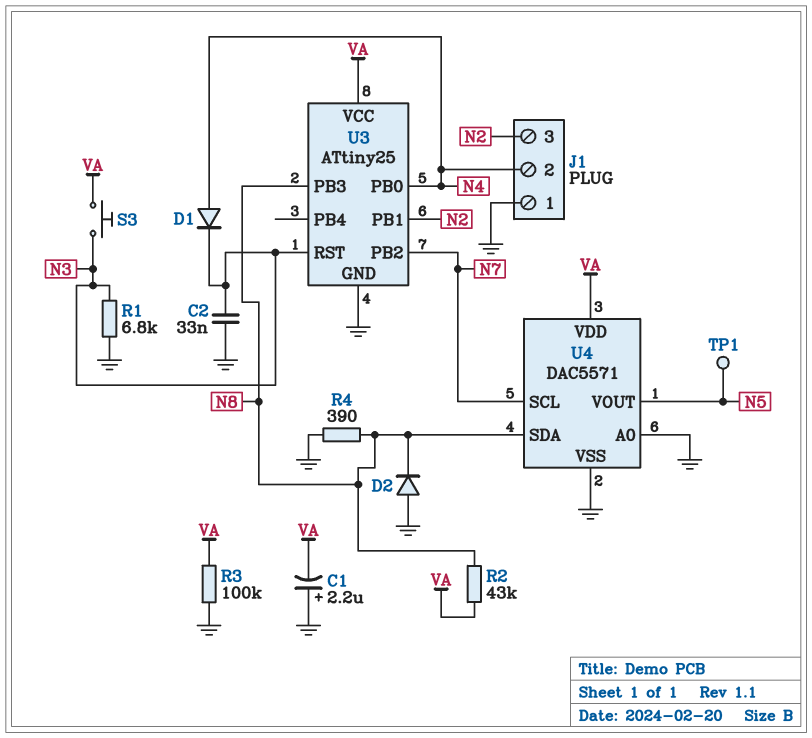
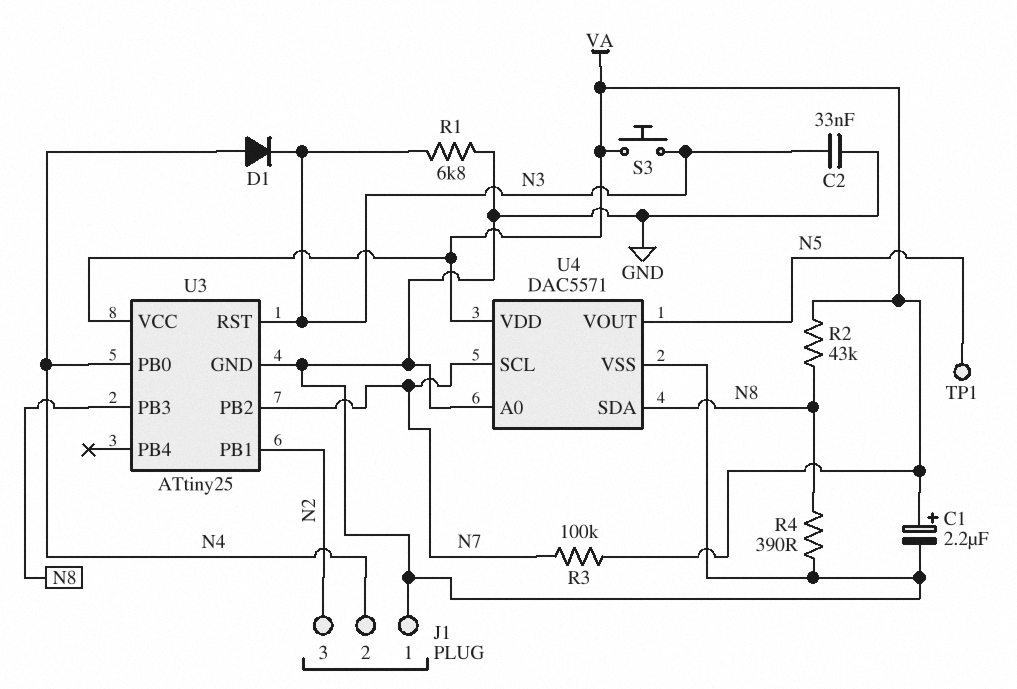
C1: 2.2uF (plus GND, minus VA) -> 2.2uF (plus VA, minus GND)
D2: diode (A GND, K N8) -> none
R3: 100k (GND, VA) -> 100k (N7, VA)

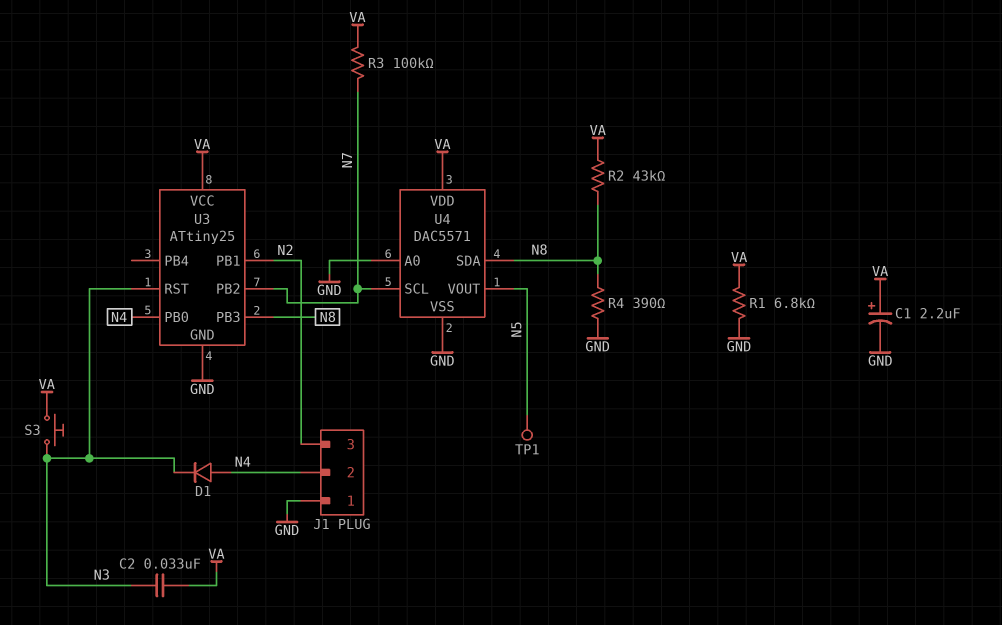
C2: 33nF (GND, N3) -> 33nF (N3, VA)
R1: 6.8k (GND, N3) -> 6.8k (GND, VA)

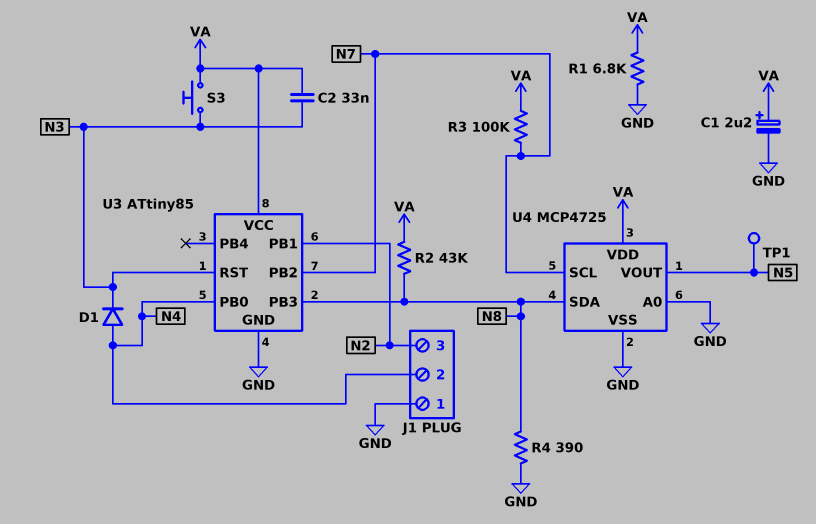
U3: ATtiny25 -> ATtiny85
U4: DAC5571 -> MCP4725

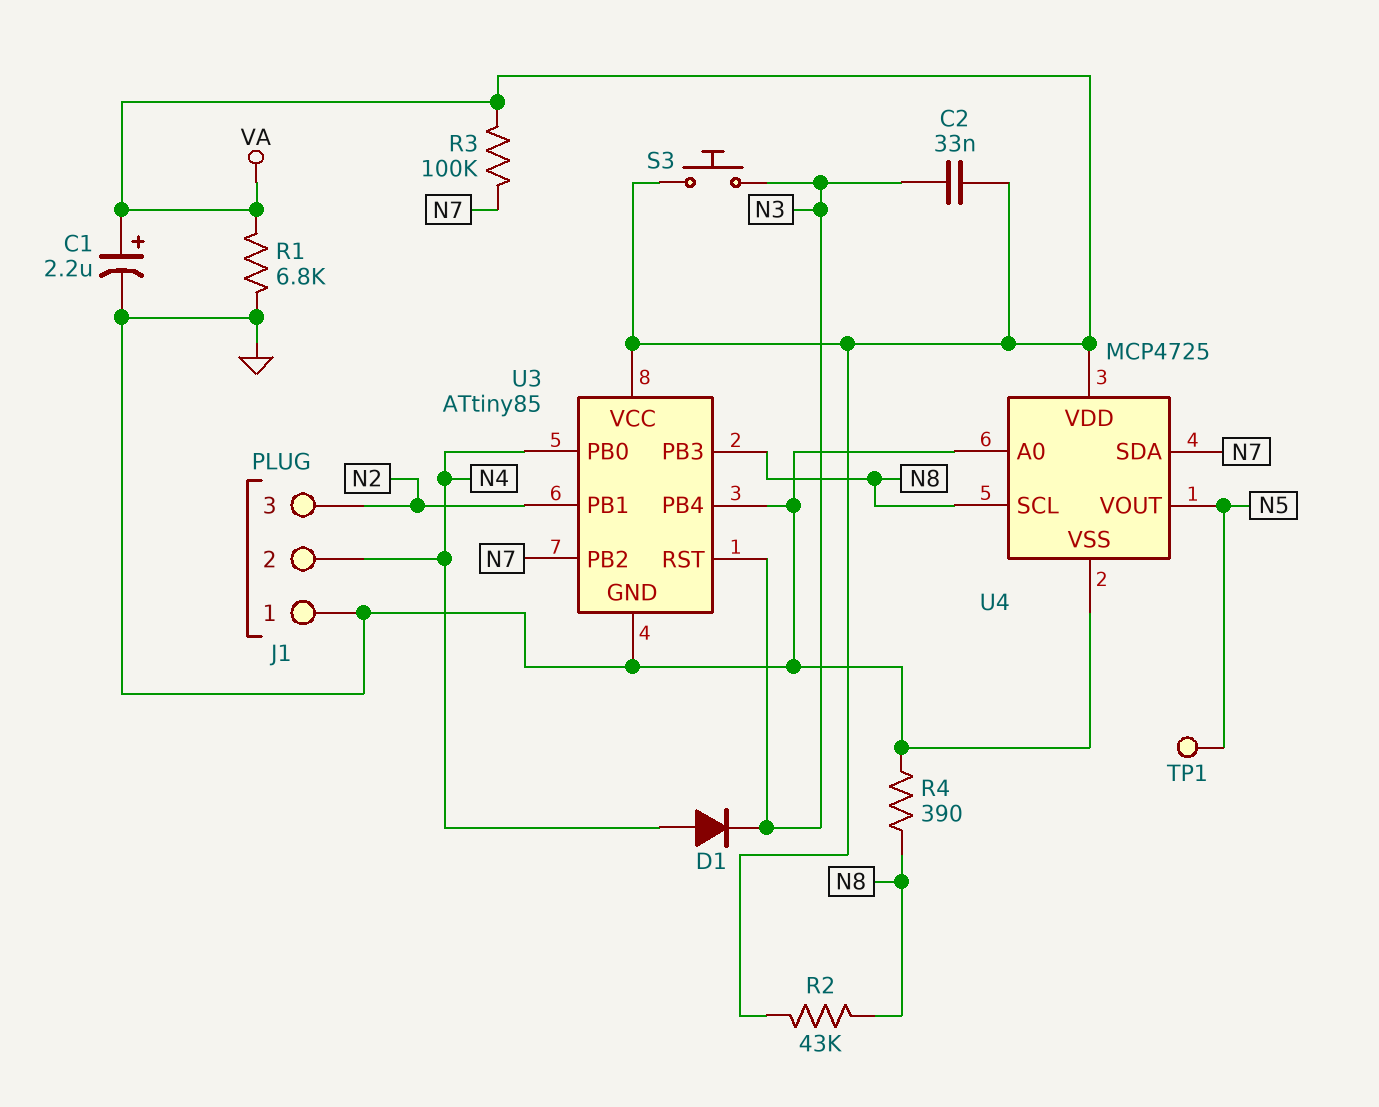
U3 pin PB4: none -> GND
U4 pin SCL: N7 -> N8
U4 pin SDA: N8 -> N7

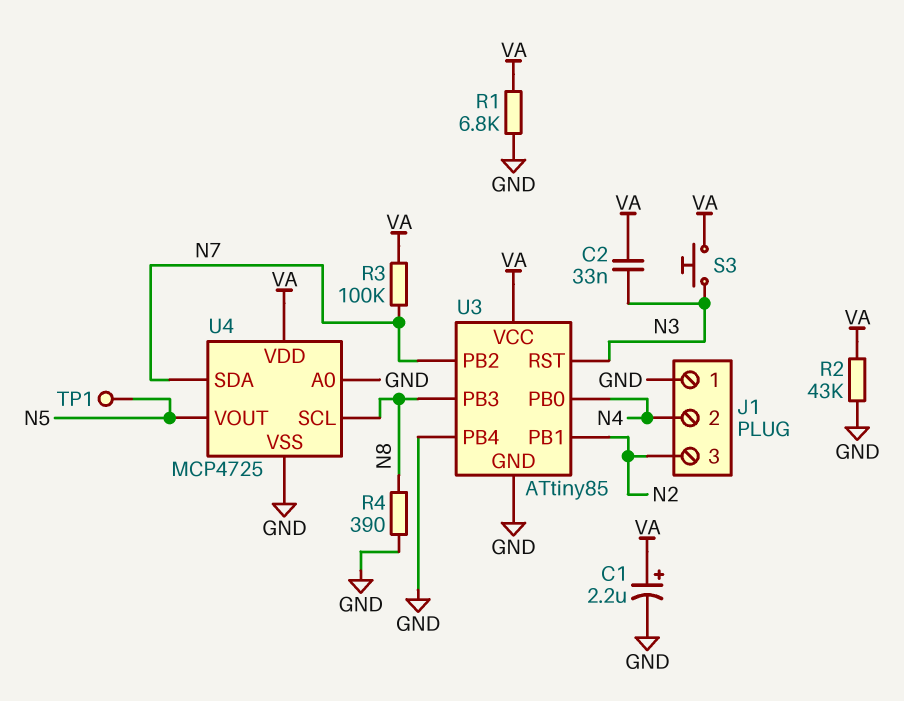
D1: diode (A N4, K N3) -> none
R2: 43k (N8, VA) -> 43k (GND, VA)

